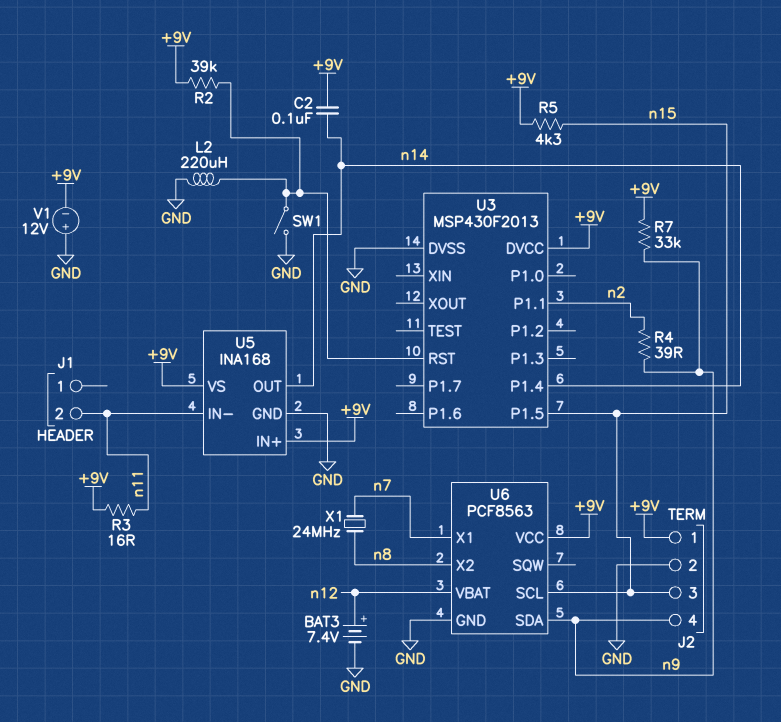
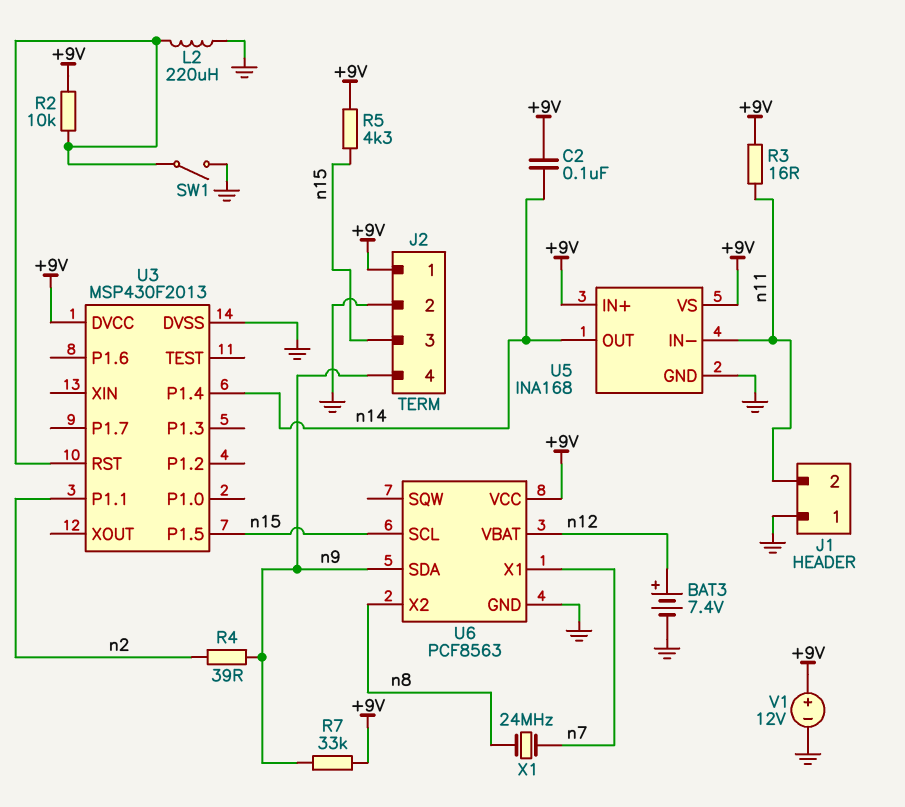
J1 pin 1: none -> GND
R2: 39k (+9V, U3/RST) -> 10k (+9V, U3/RST)
V1: 12V (plus GND, minus +9V) -> 12V (plus +9V, minus GND)

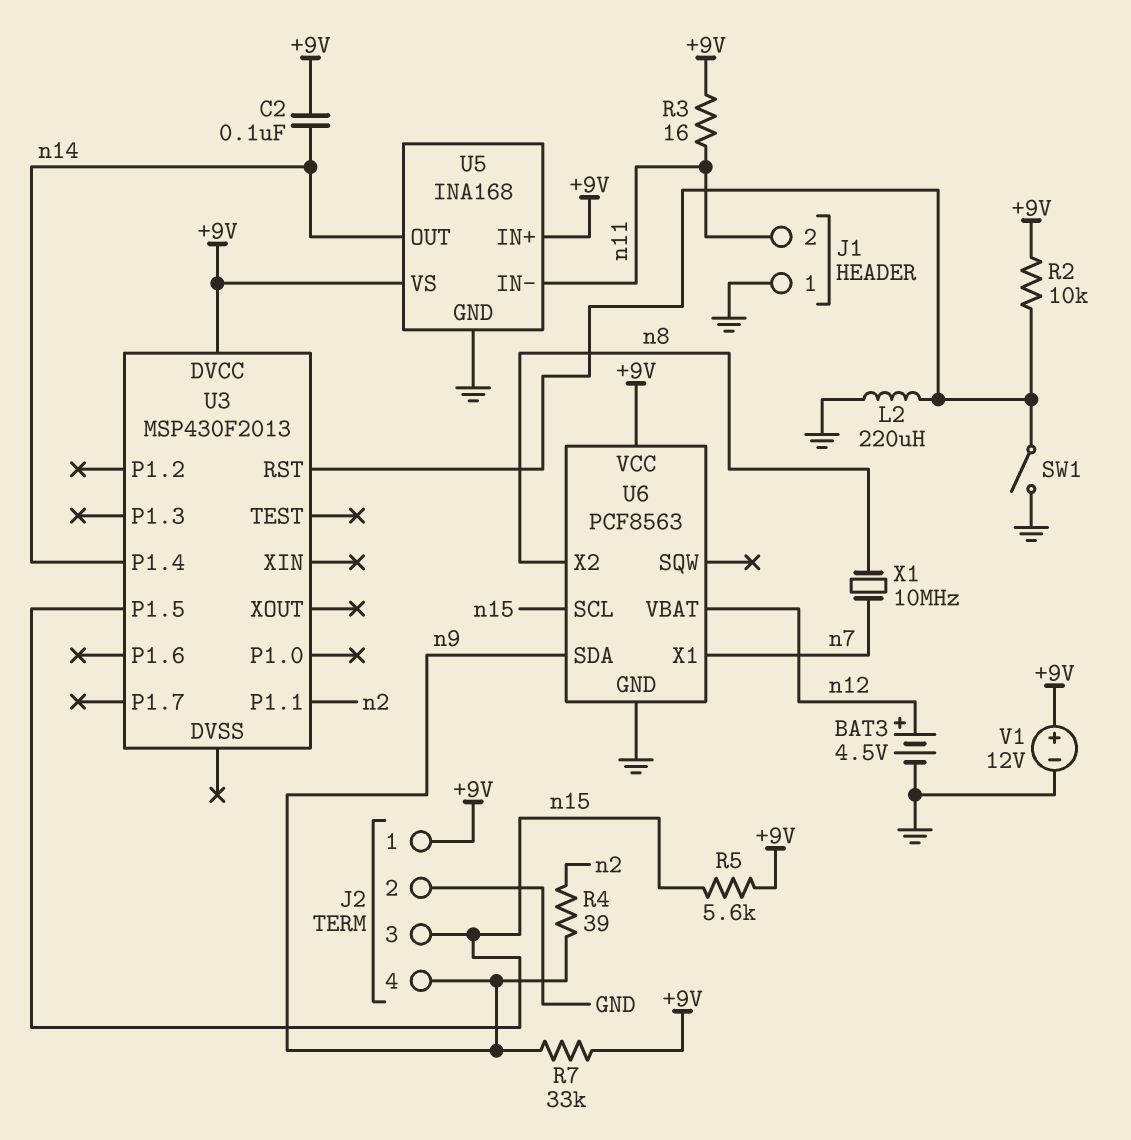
BAT3: 7.4V (plus n12, minus GND) -> 4.5V (plus n12, minus GND)
R5: 4.3k (+9V, n15) -> 5.6k (+9V, n15)
U3 pin DVSS: GND -> none
X1: 24MHz (n7, n8) -> 10MHz (n7, n8)

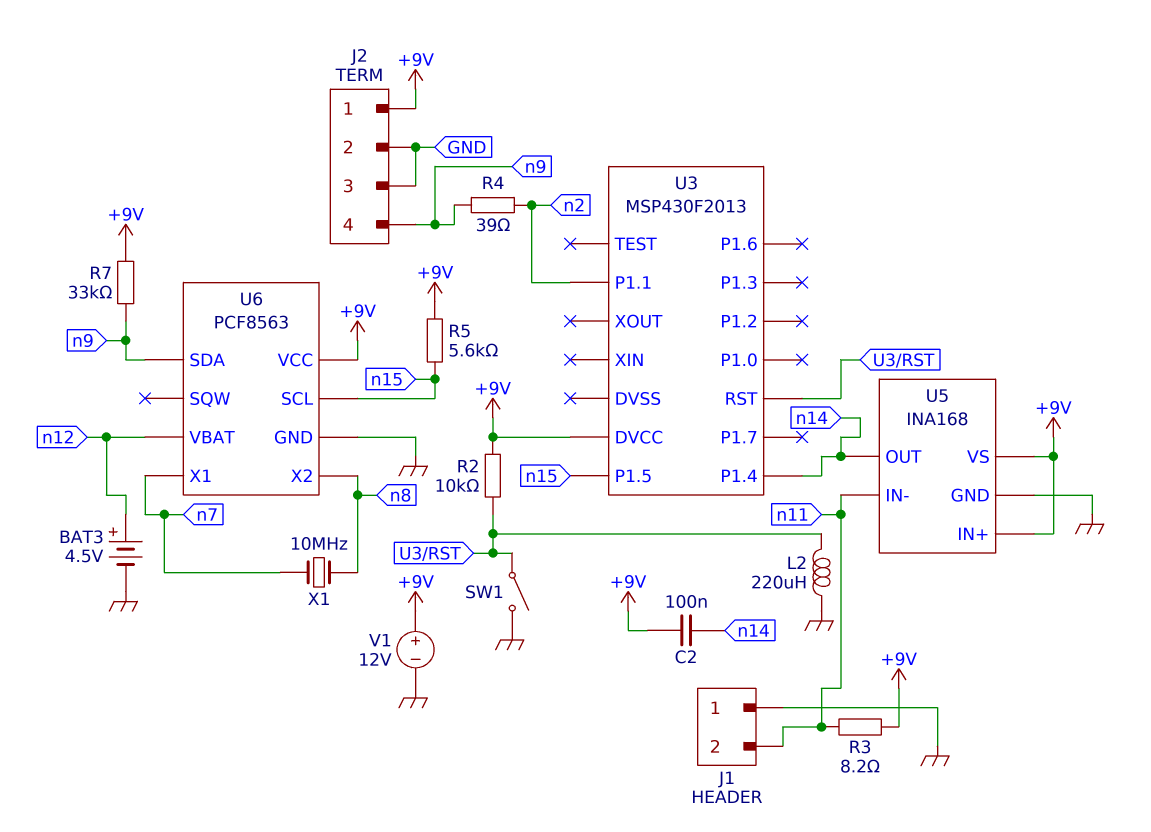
J2 pin 3: n15 -> GND
R3: 16 (+9V, n11) -> 8.2 (+9V, n11)

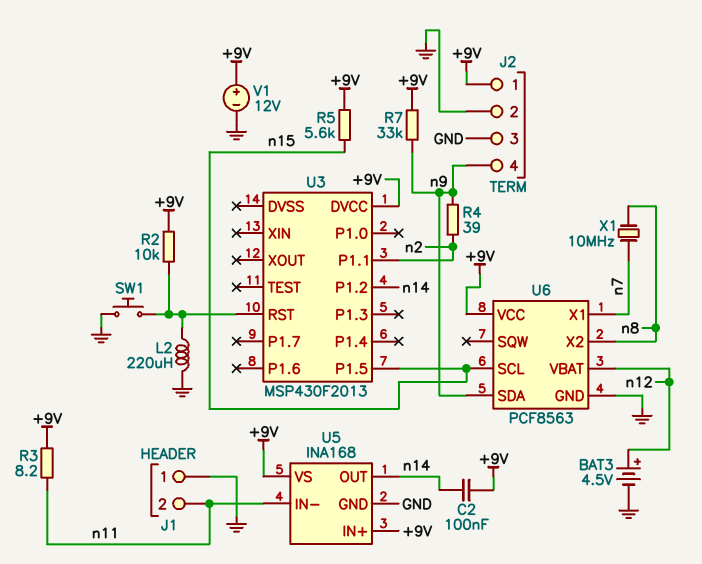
SW1: switch (GND, U3/RST) -> button (GND, U3/RST)
U3 pin P1.2: none -> n14
U3 pin P1.4: n14 -> none

